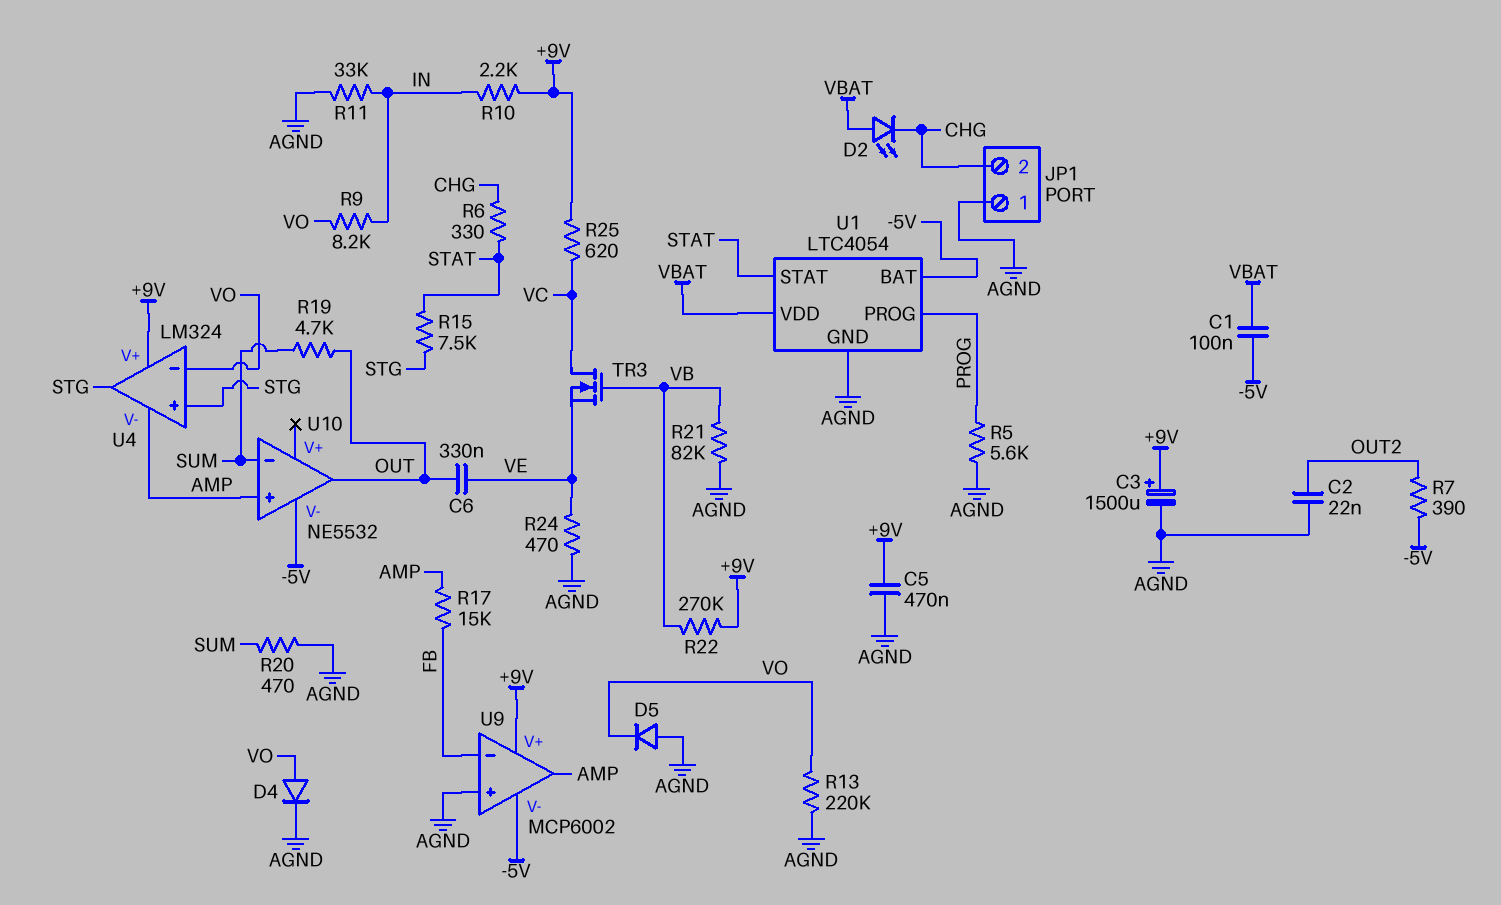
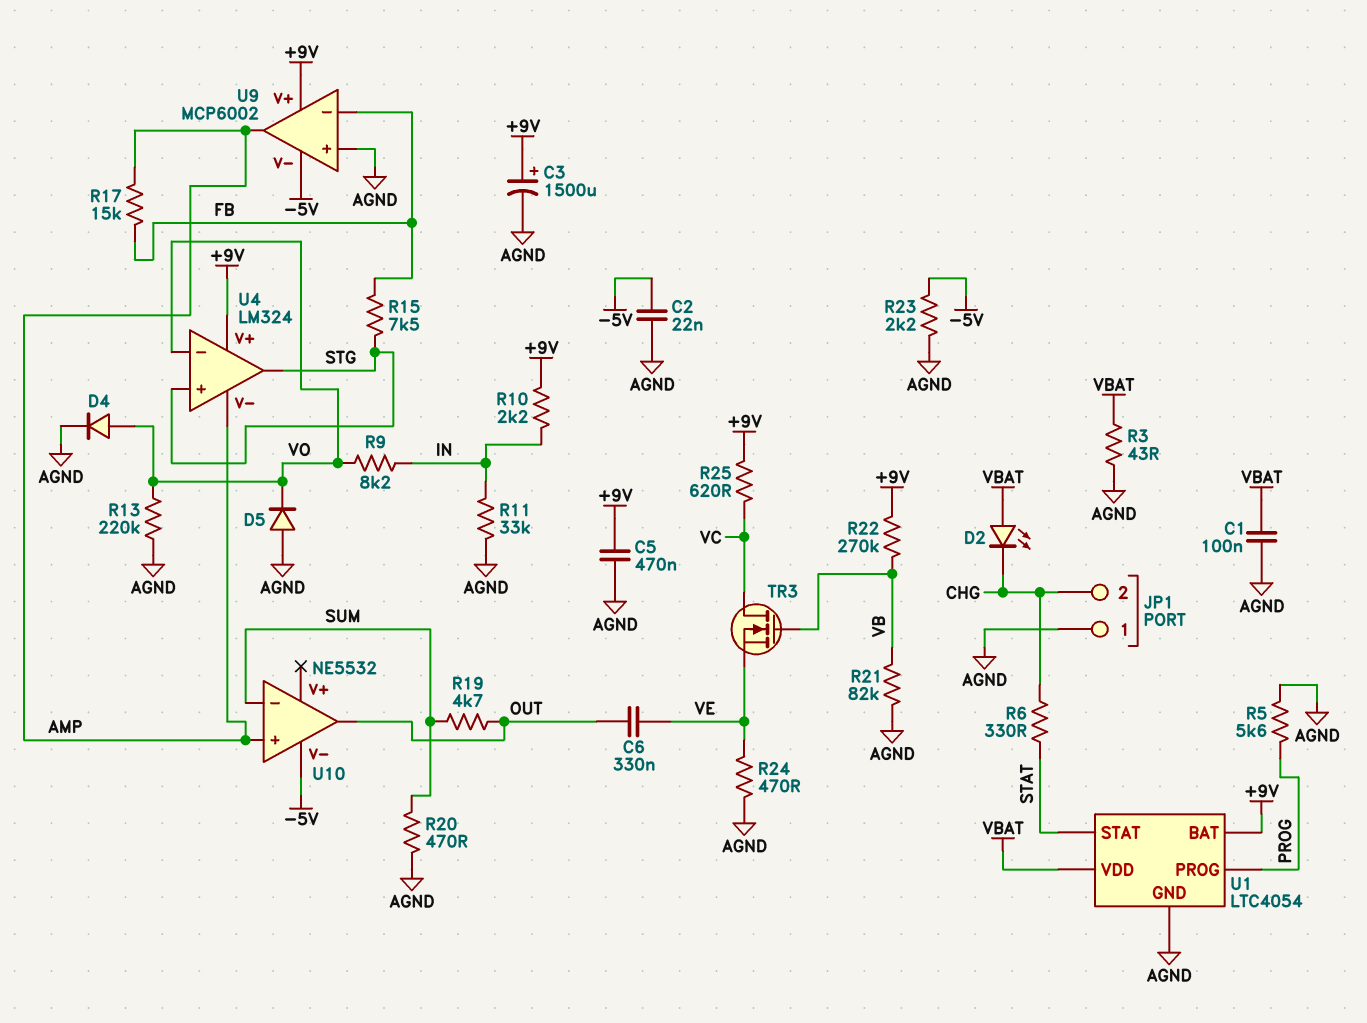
C1: 100nF (-5V, VBAT) -> 100nF (AGND, VBAT)
C2: 22nF (AGND, OUT2) -> 22nF (-5V, AGND)
R3: none -> 43 (AGND, VBAT)
R7: 390 (-5V, OUT2) -> none
R15: 7.5k (STAT, STG) -> 7.5k (FB, STG)
R23: none -> 2.2k (-5V, AGND)
U1 pin BAT: -5V -> +9V

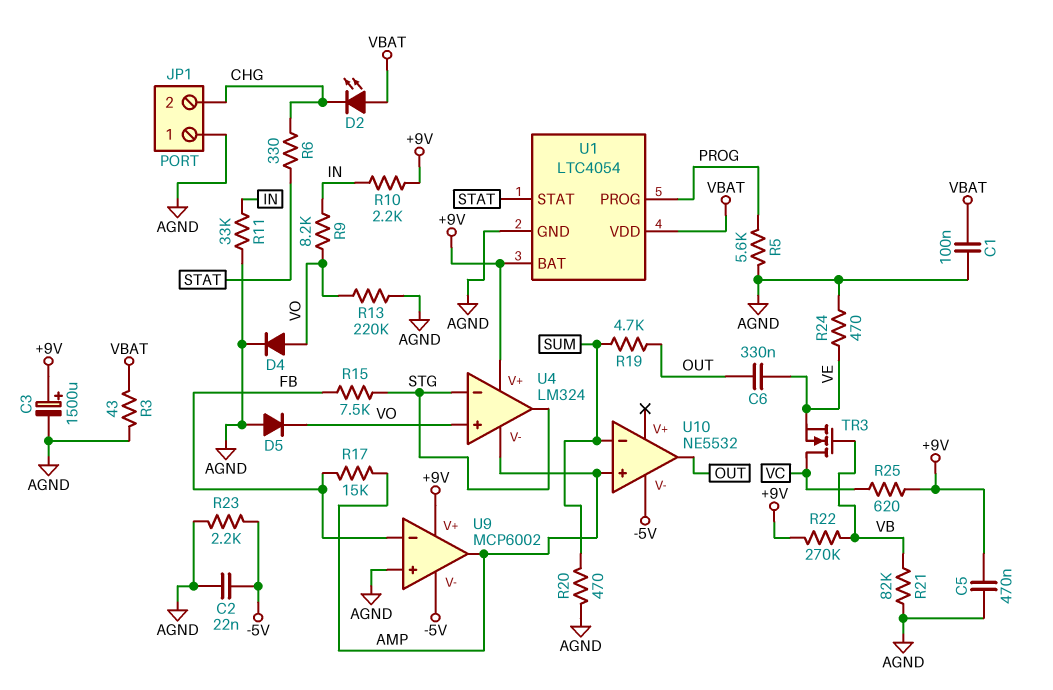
U4 pin in+: STG -> VO
U4 pin in-: VO -> STG

